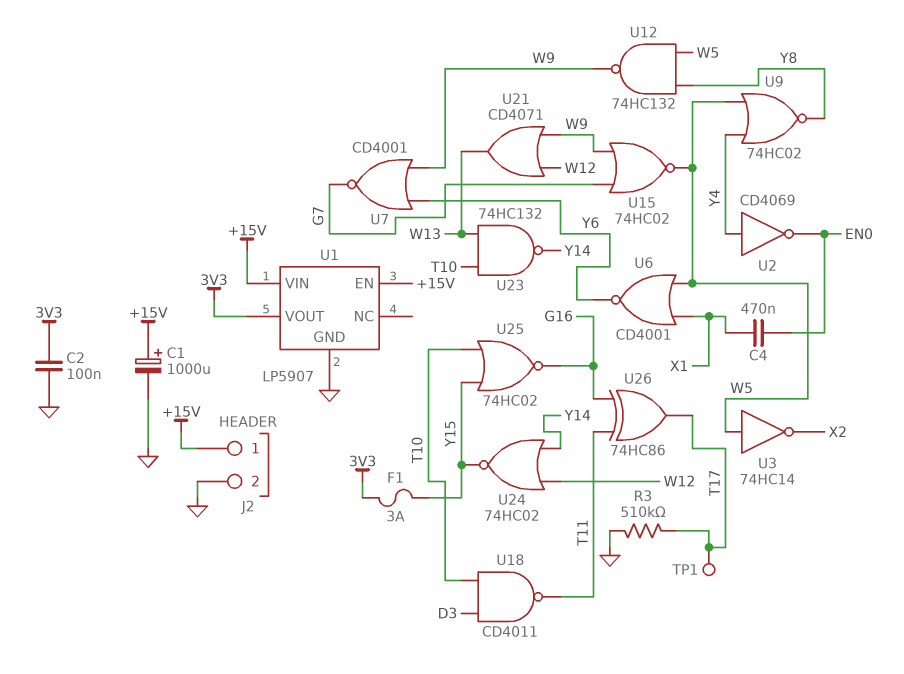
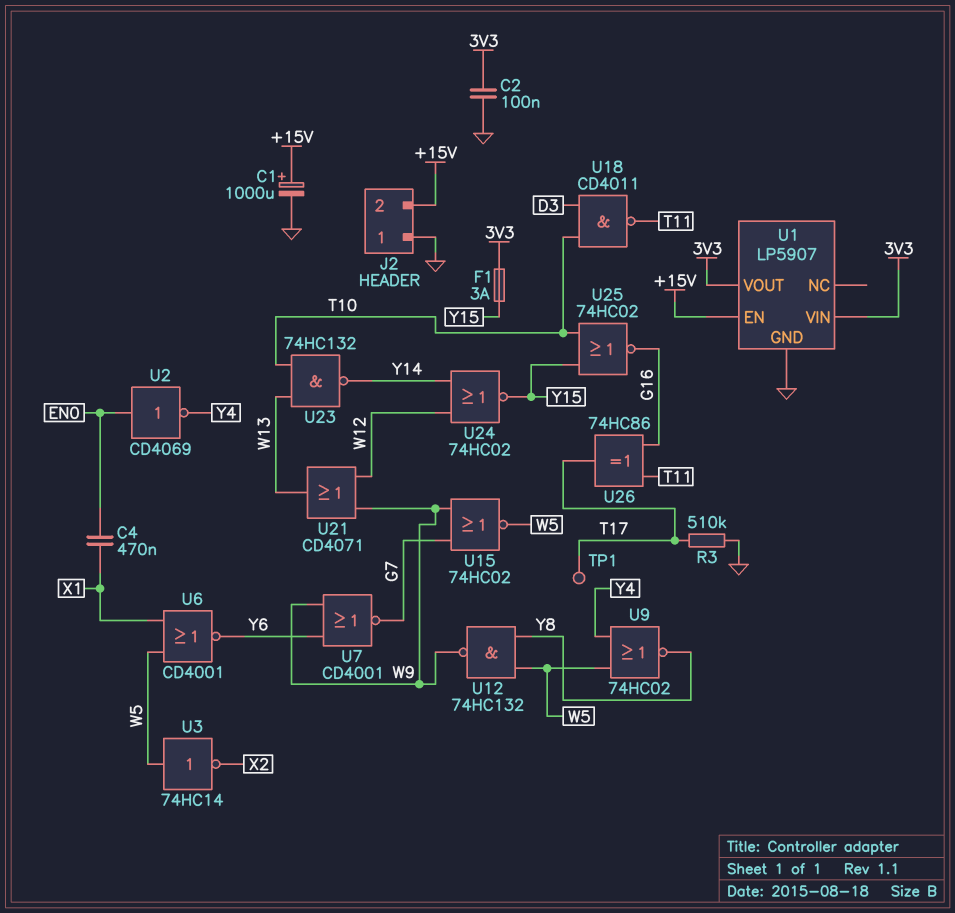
J2 pin 1: +15V -> GND
J2 pin 2: GND -> +15V
U1 pin VIN: +15V -> 3V3
U2: NOT CD4069 (in Y4, out EN0) -> NOT CD4069 (in EN0, out Y4)

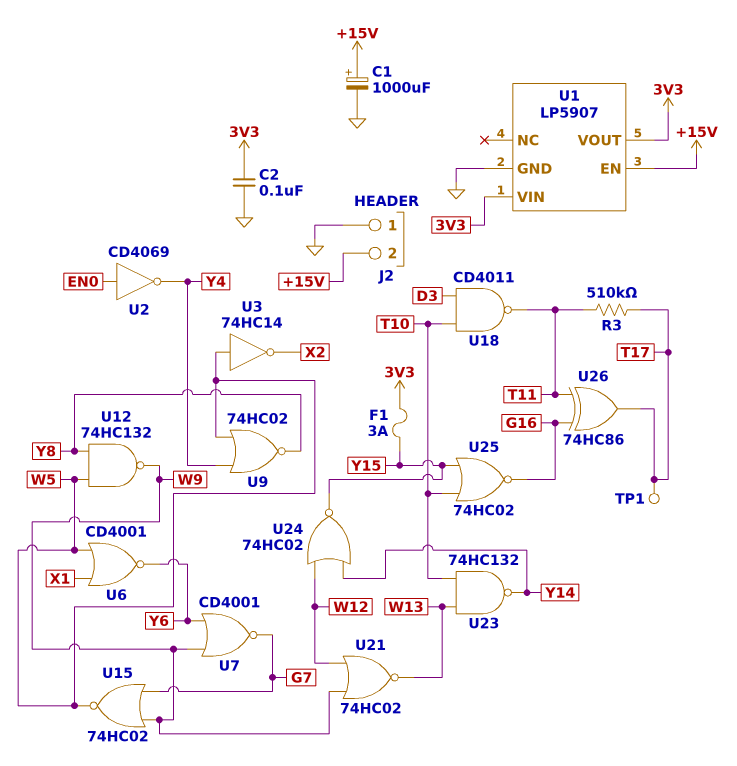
C4: 470nF (EN0, X1) -> none
R3: 510k (GND, T17) -> 510k (T11, T17)
U21: OR CD4071 (in W9, in W12, out W13) -> NOR 74HC02 (in W9, in W12, out W13)

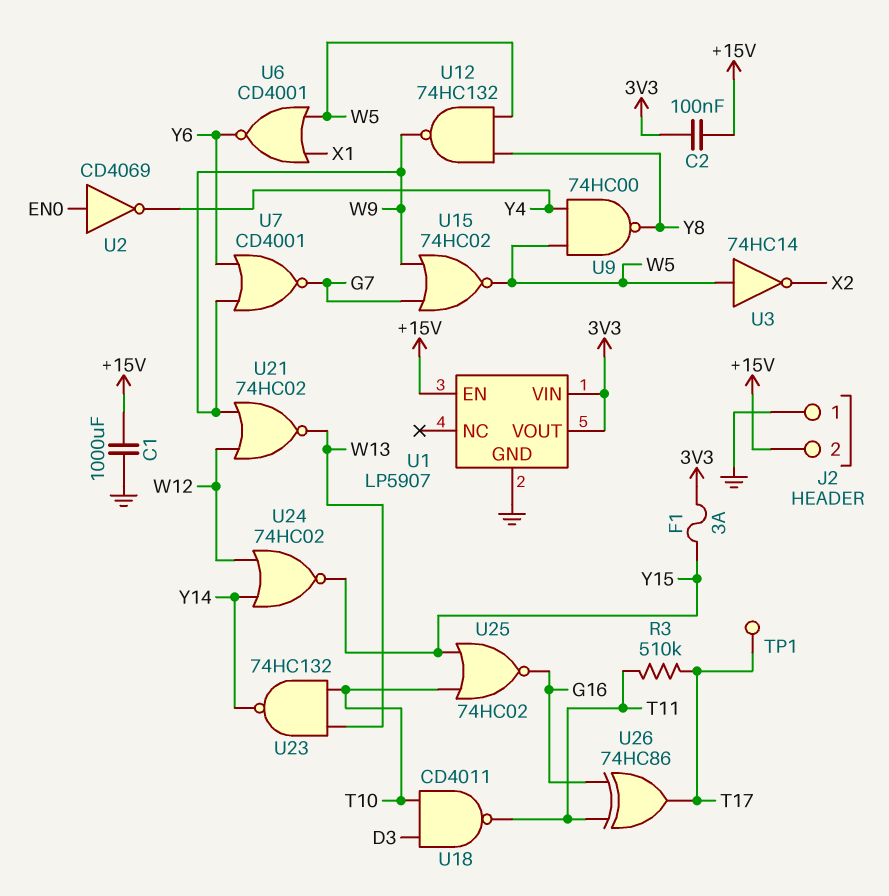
C1: 1000uF (plus +15V, minus GND) -> 1000uF (+15V, GND)
C2: 100nF (3V3, GND) -> 100nF (+15V, 3V3)
U9: NOR 74HC02 (in W5, in Y4, out Y8) -> NAND 74HC00 (in W5, in Y4, out Y8)

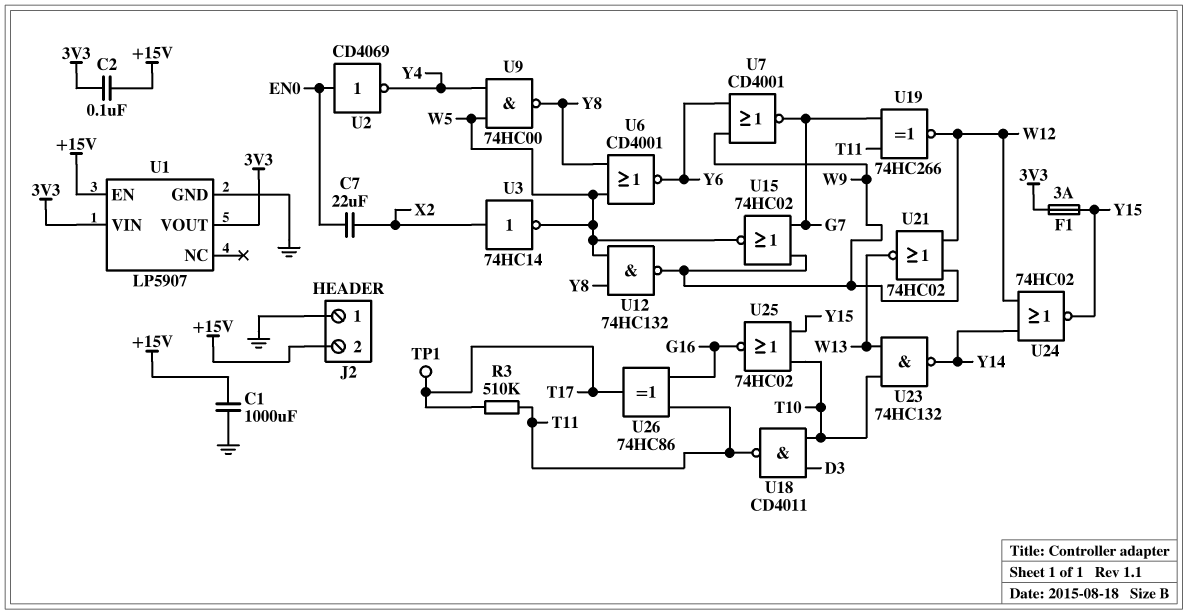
C7: none -> 22uF (EN0, X2)
U3: NOT 74HC14 (in W5, out X2) -> NOT 74HC14 (in X2, out W5)
U6: NOR CD4001 (in W5, in X1, out Y6) -> NOR CD4001 (in W5, in Y8, out Y6)
U19: none -> XNOR 74HC266 (in G7, in T11, out W12)

